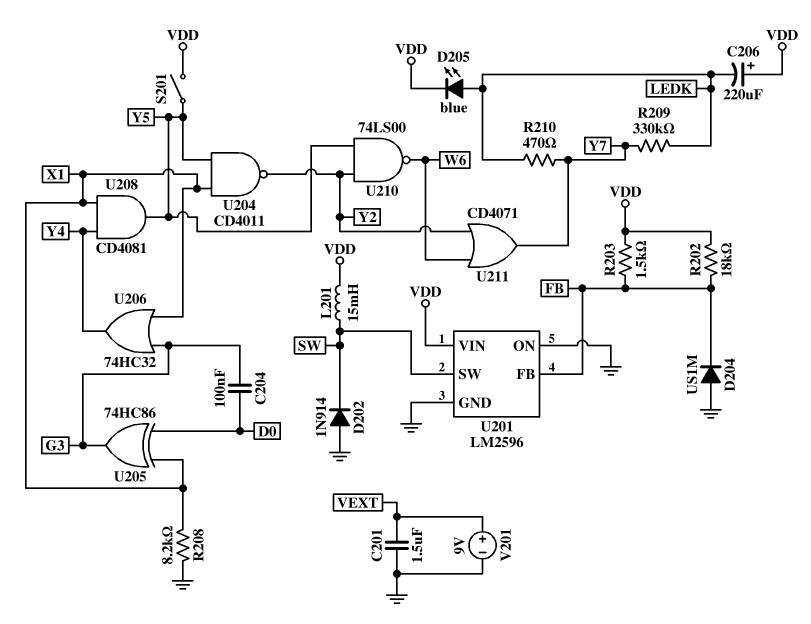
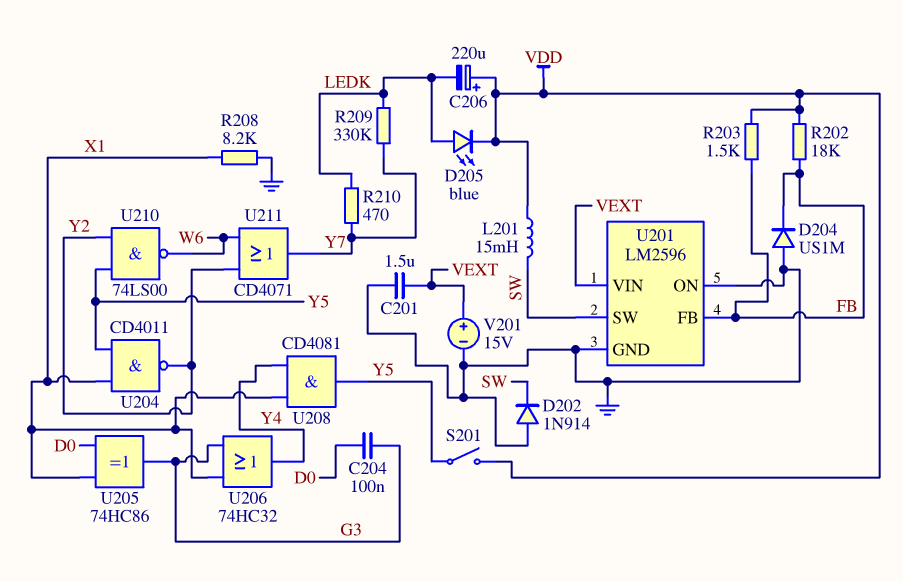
U201 pin VIN: VDD -> VEXT
V201: 9V (plus VEXT, minus GND) -> 15V (plus VEXT, minus GND)

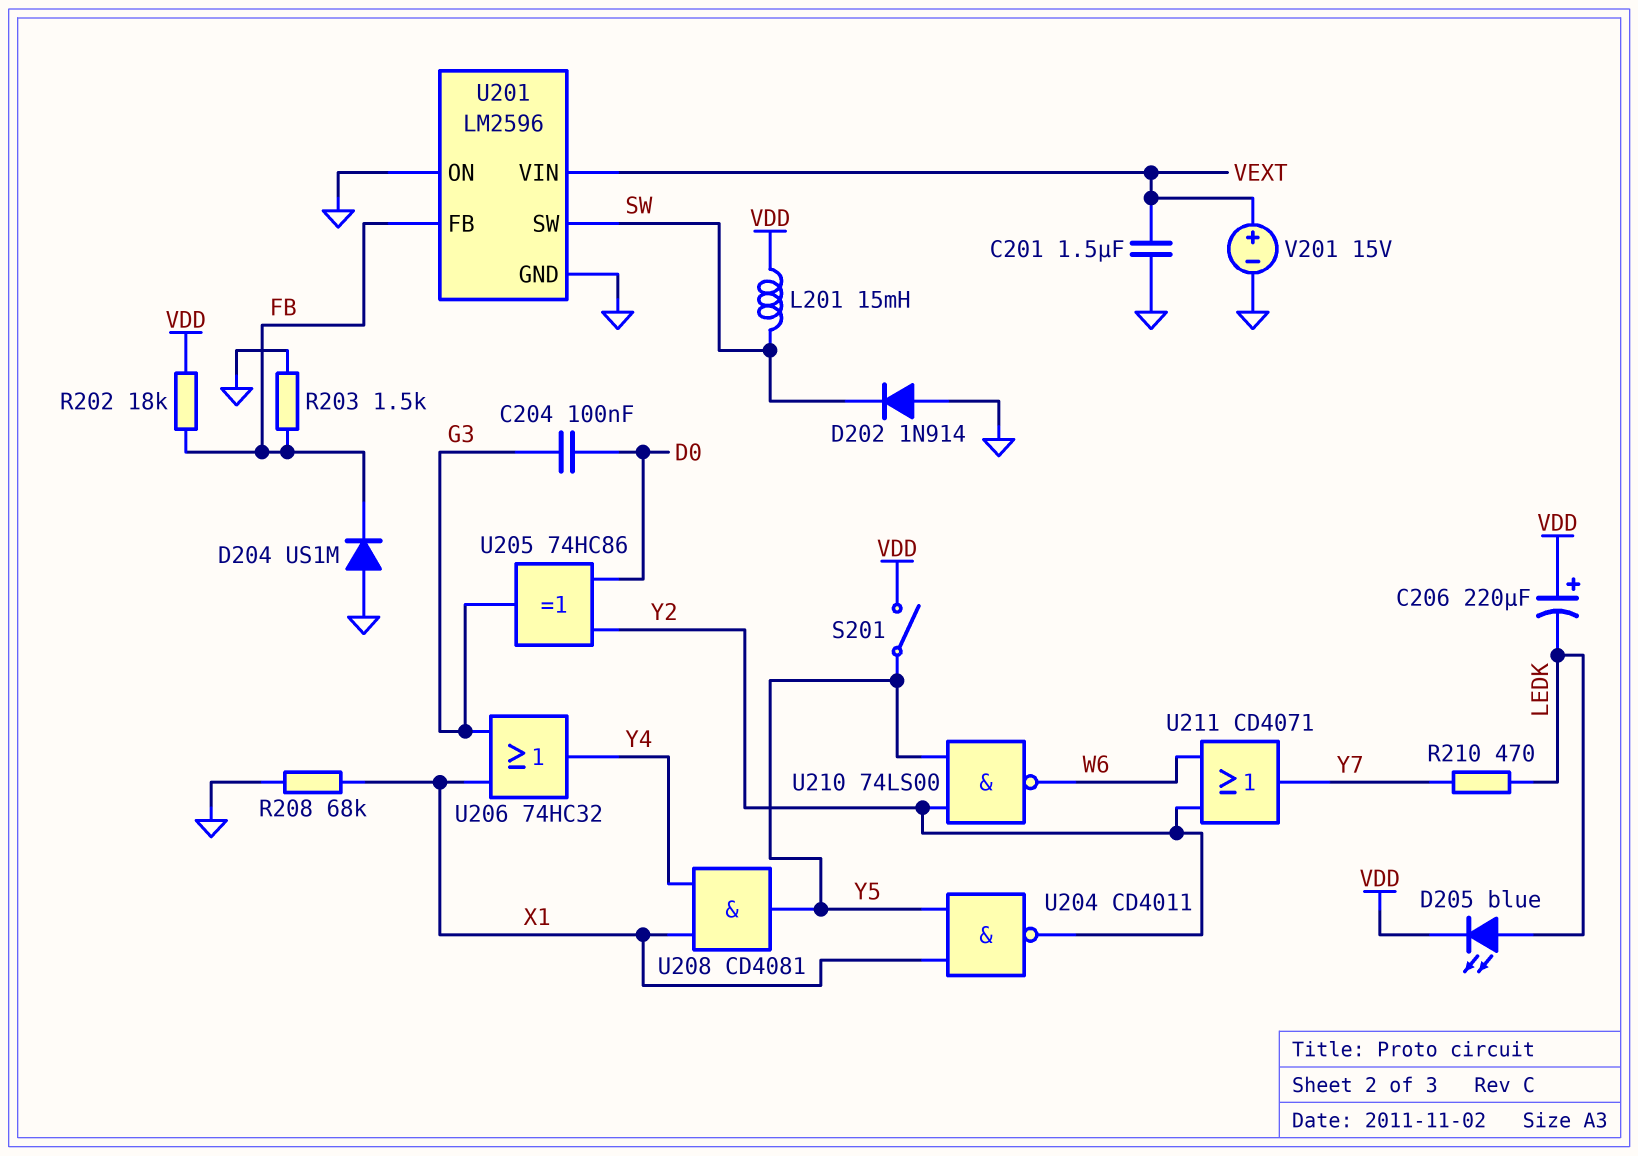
R203: 1.5k (FB, VDD) -> 1.5k (FB, GND)
R208: 8.2k (GND, X1) -> 68k (GND, X1)
R209: 330k (LEDK, Y7) -> none
U205: XOR 74HC86 (in D0, in X1, out G3) -> XOR 74HC86 (in D0, in Y2, out G3)

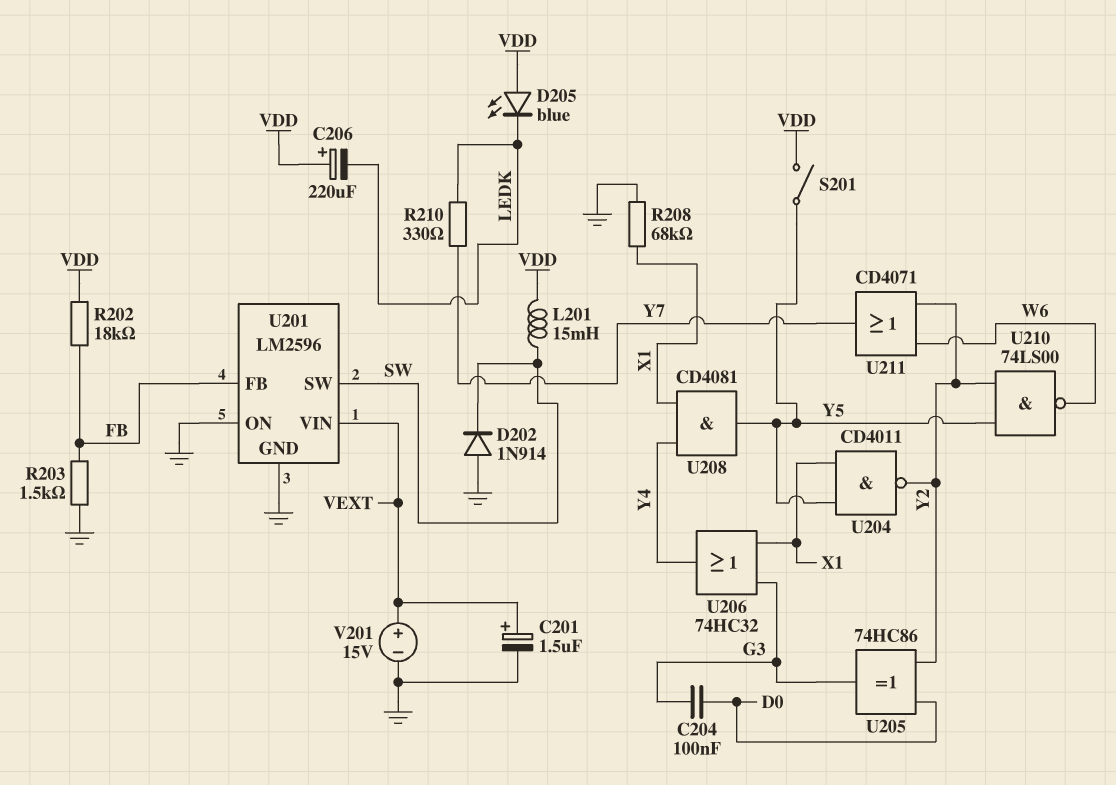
C201: 1.5uF (GND, VEXT) -> 1.5uF (plus VEXT, minus GND)
D204: diode US1M (A GND, K FB) -> none
D205: LED blue (A LEDK, K VDD) -> LED blue (A VDD, K LEDK)
R210: 470 (LEDK, Y7) -> 330 (LEDK, Y7)

